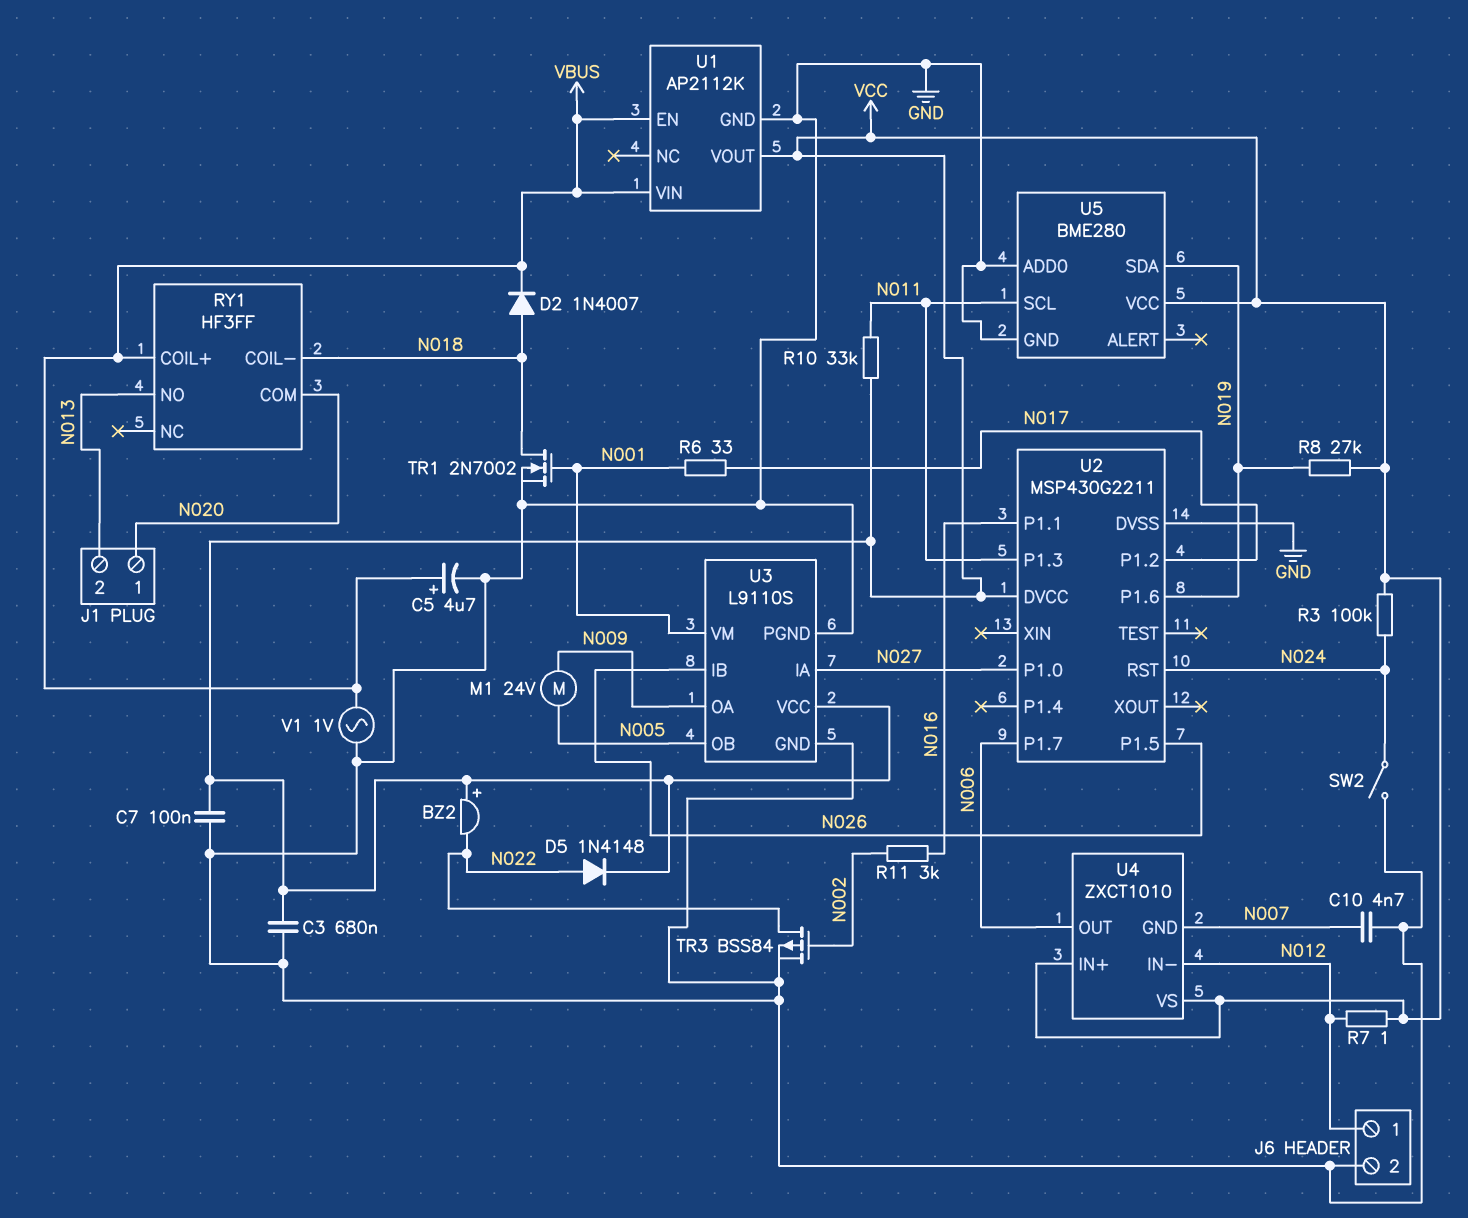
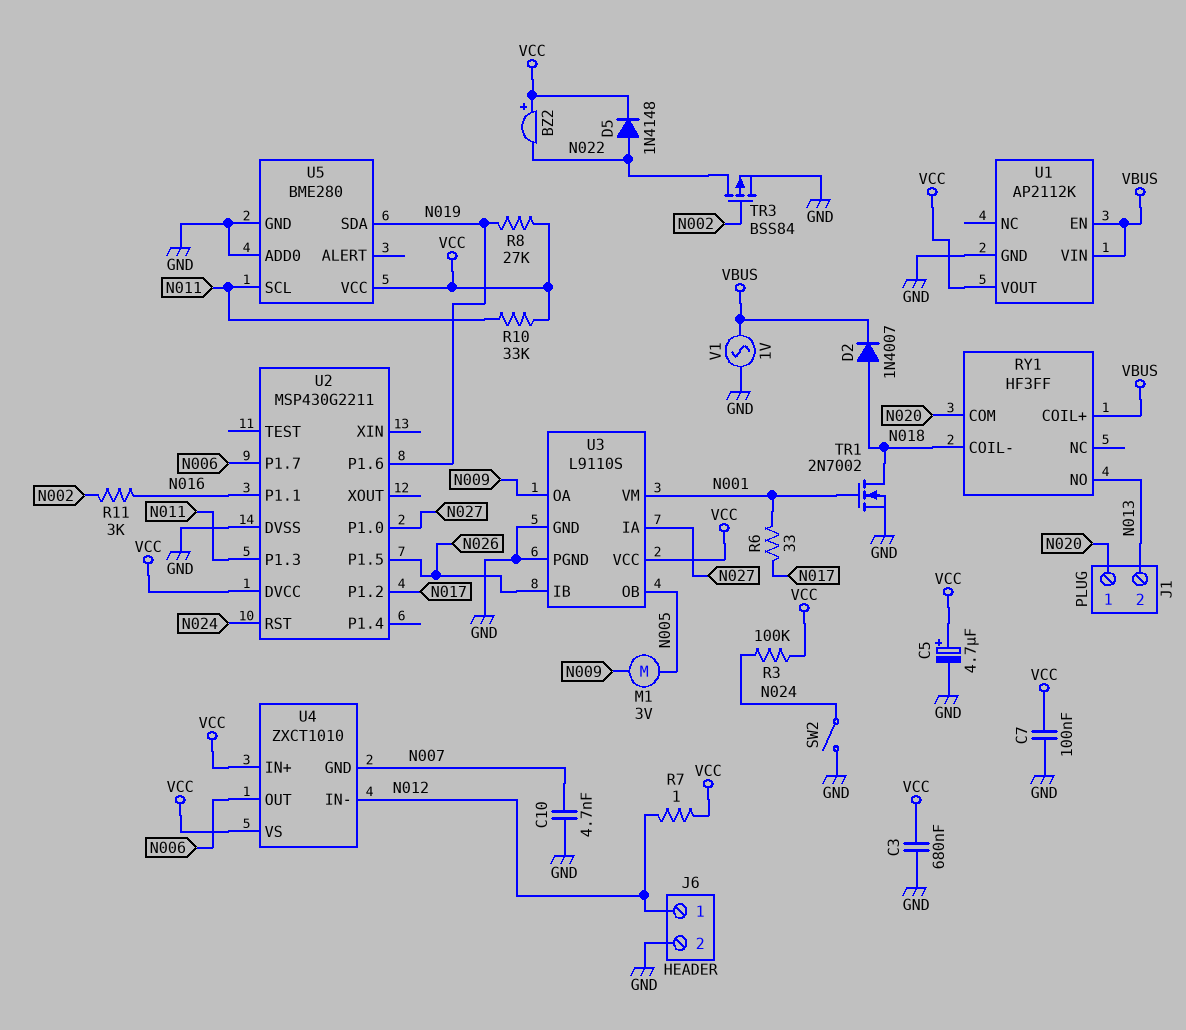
C5: 4.7uF (plus VBUS, minus GND) -> 4.7uF (plus VCC, minus GND)
M1: motor 24V (N005, N009) -> motor 3V (N005, N009)

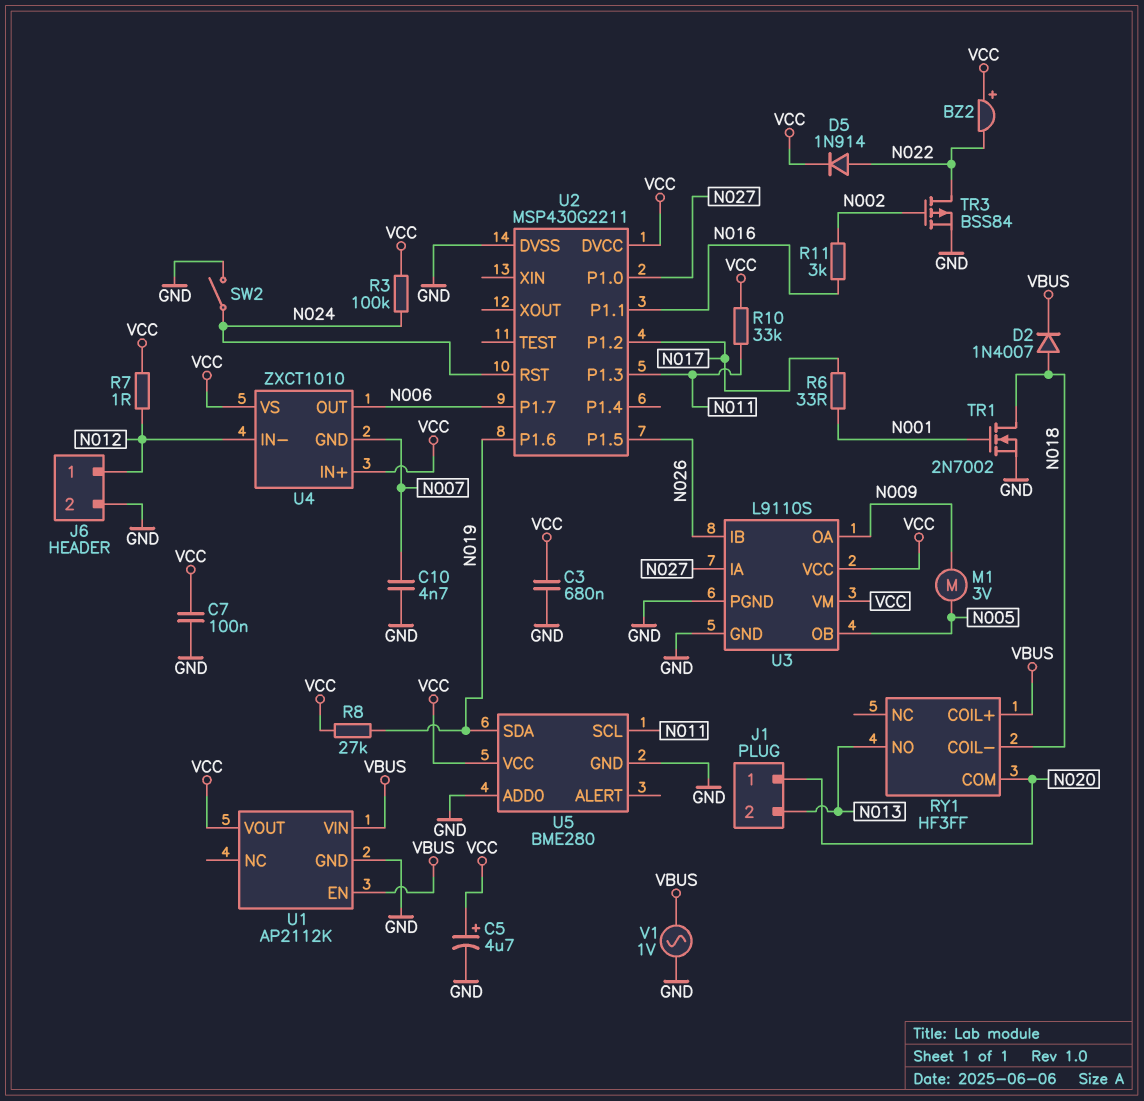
D5: diode 1N4148 (A N022, K VCC) -> diode 1N914 (A N022, K VCC)
U3 pin VM: N001 -> VCC

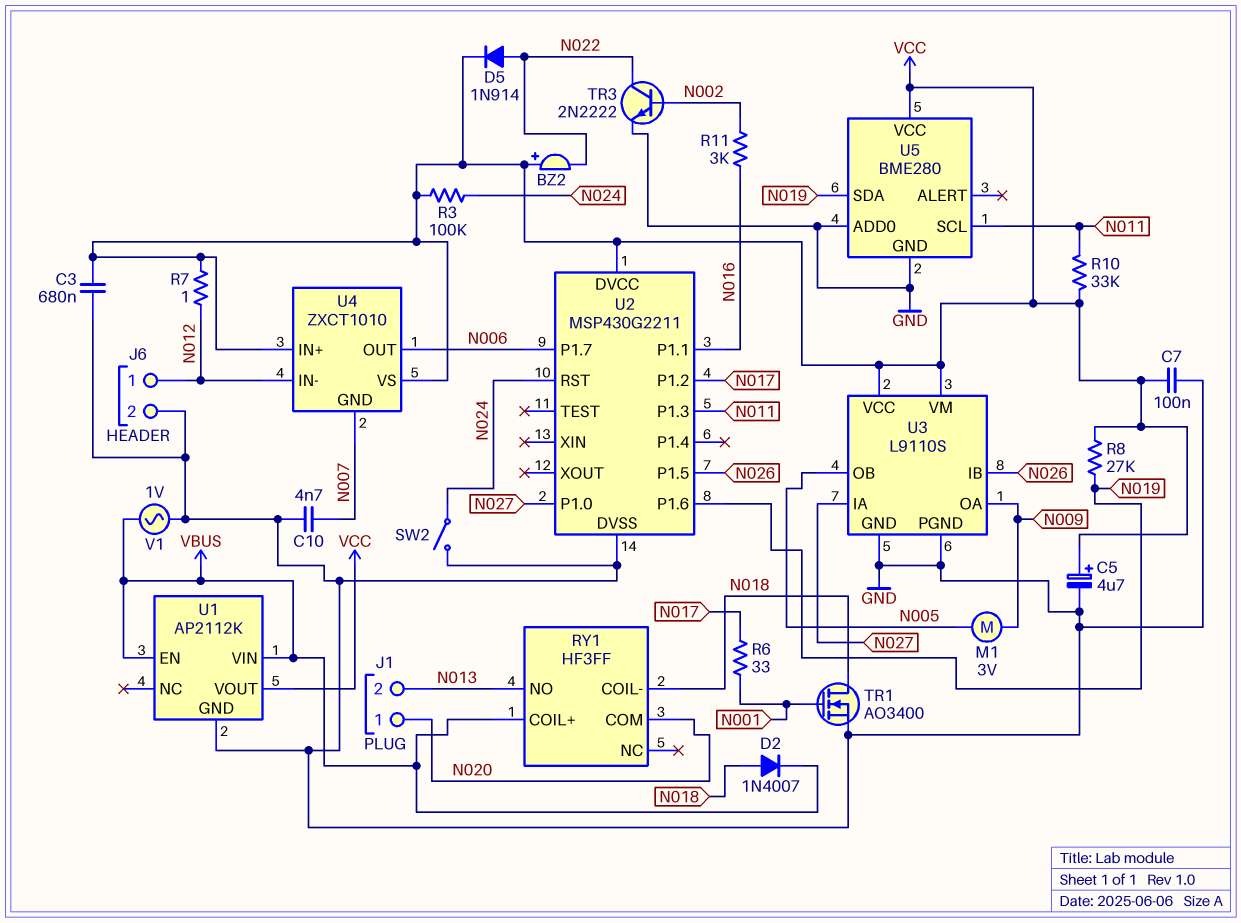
TR1: NMOS 2N7002 (G N001, D N018, S GND) -> NMOS AO3400 (G N001, D N018, S GND)
TR3: PMOS BSS84 (G N002, D N022, S GND) -> NPN 2N2222 (B N002, C N022, E GND)

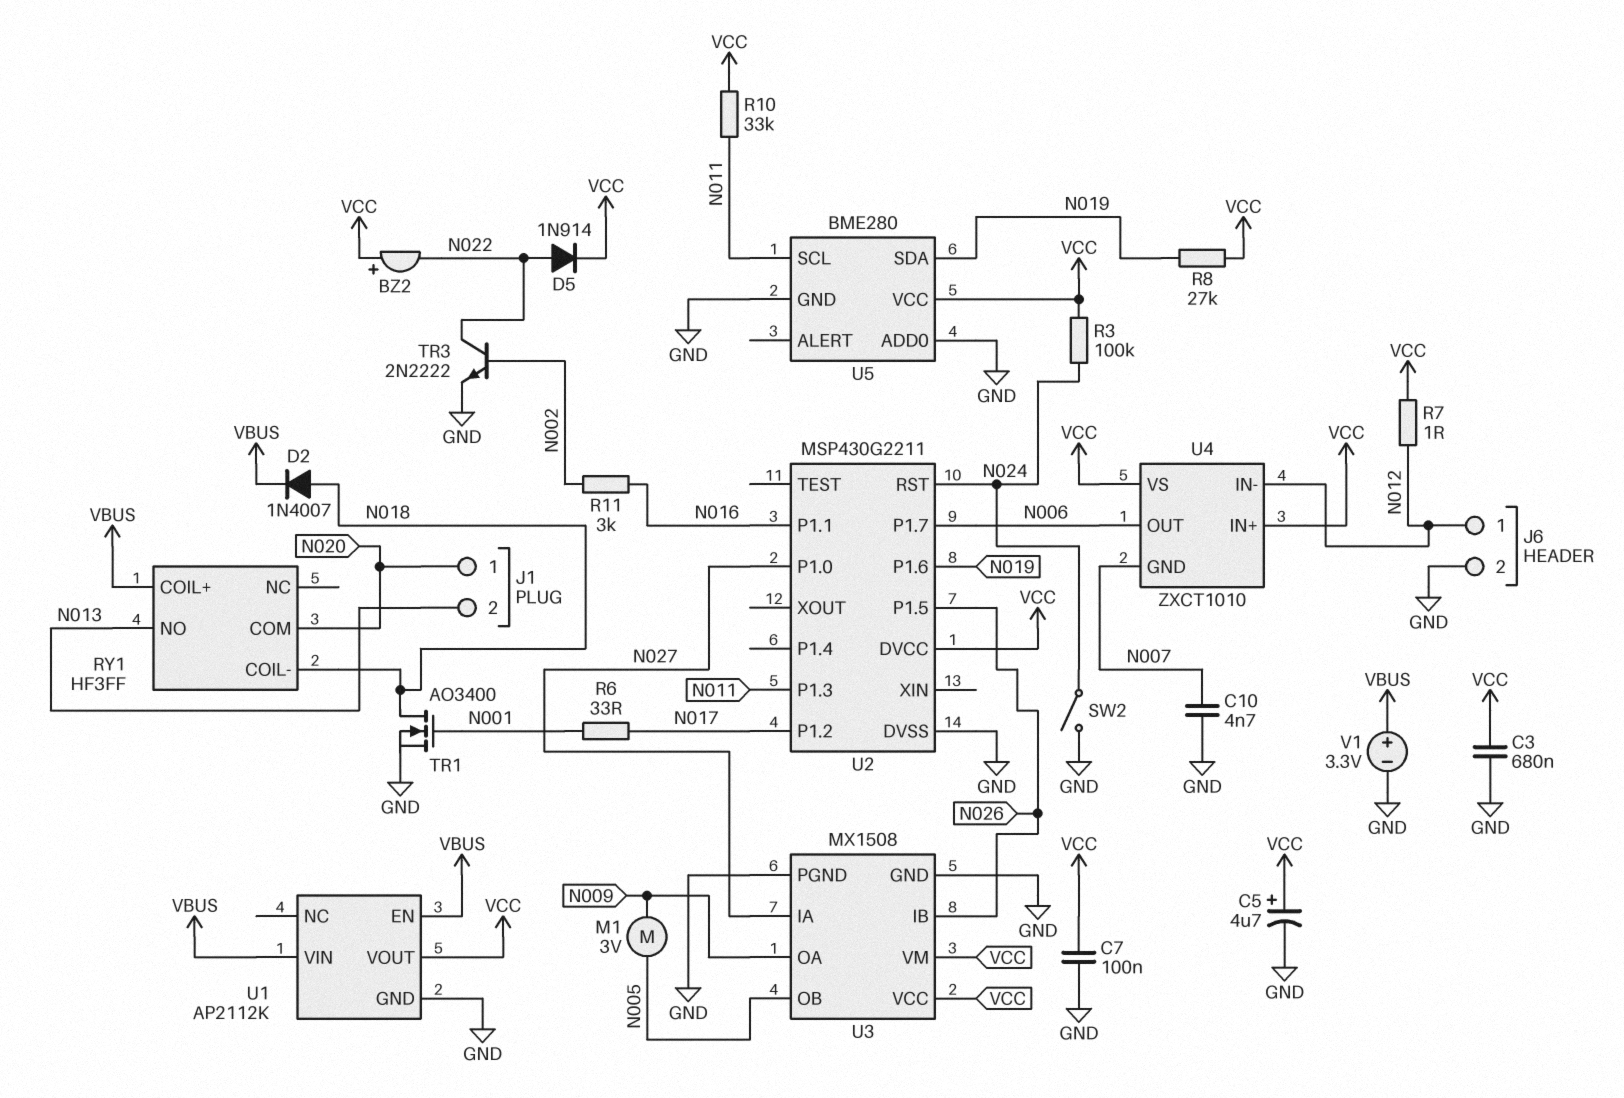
U3: L9110S -> MX1508
V1: AC 1V (GND, VBUS) -> 3.3V (plus VBUS, minus GND)

